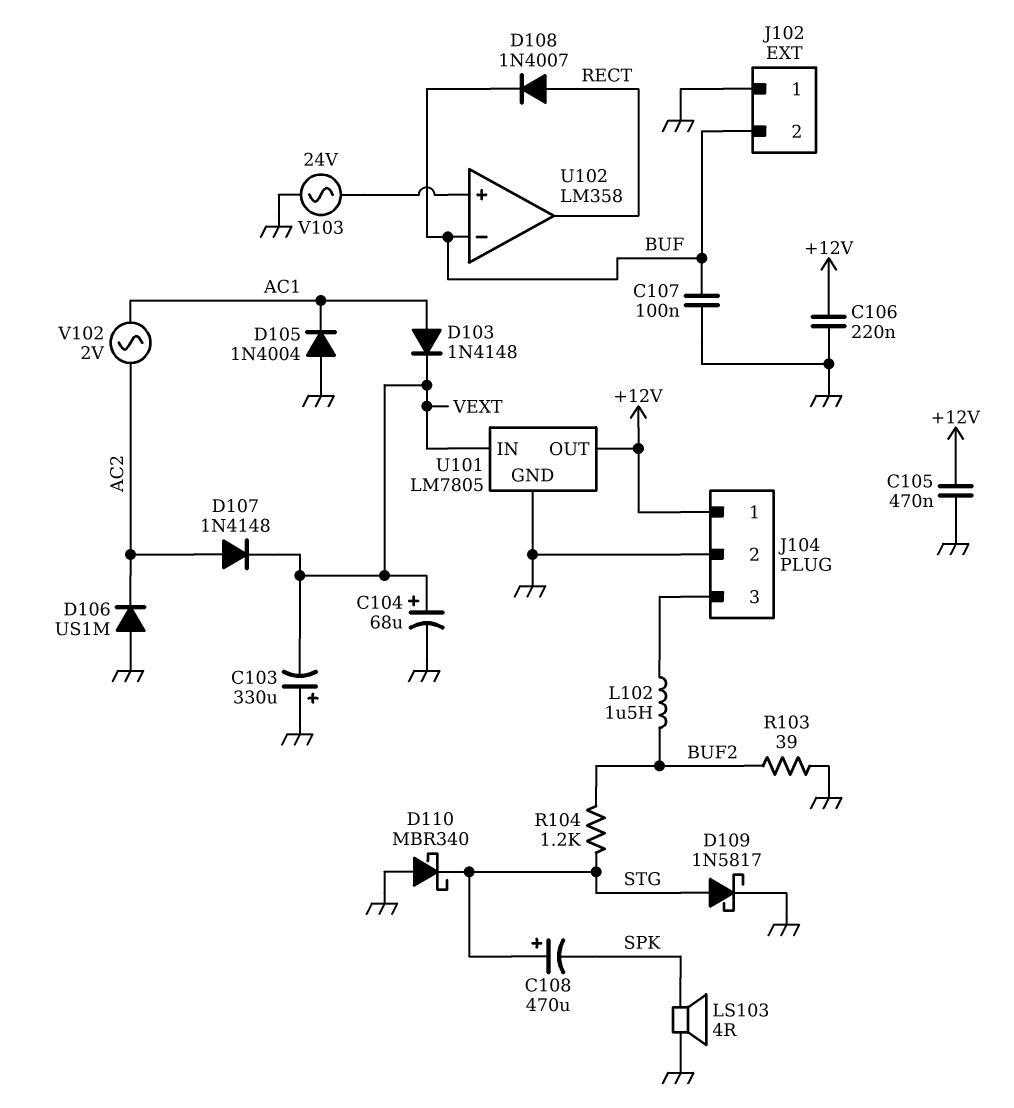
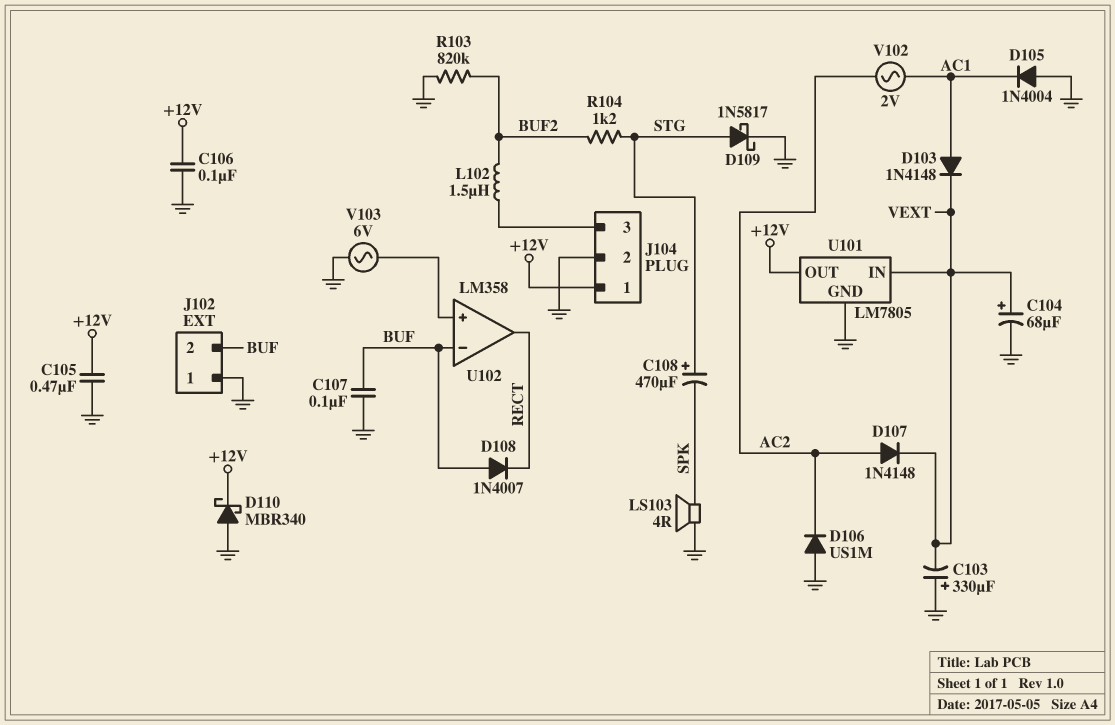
C106: 220nF (+12V, GND) -> 100nF (+12V, GND)
D108: diode 1N4007 (A RECT, K BUF) -> diode 1N4007 (A BUF, K RECT)
D110: schottky MBR340 (A GND, K STG) -> schottky MBR340 (A GND, K +12V)
R103: 39 (BUF2, GND) -> 820k (BUF2, GND)
V103: AC 24V (GND, U102/in+) -> AC 6V (GND, U102/in+)

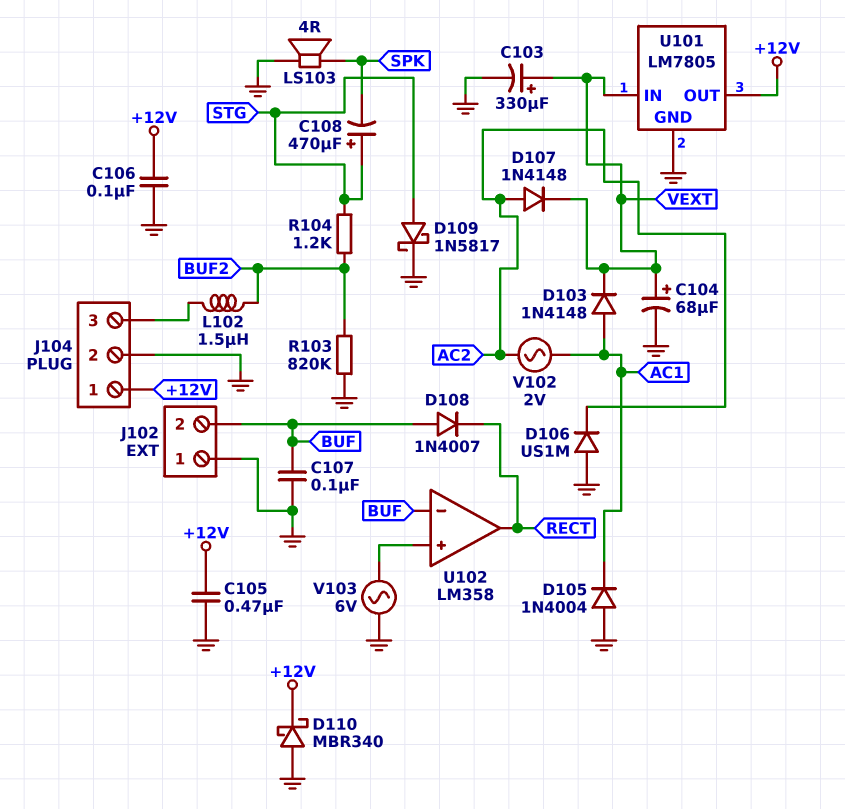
C103: 330uF (plus GND, minus VEXT) -> 330uF (plus VEXT, minus GND)

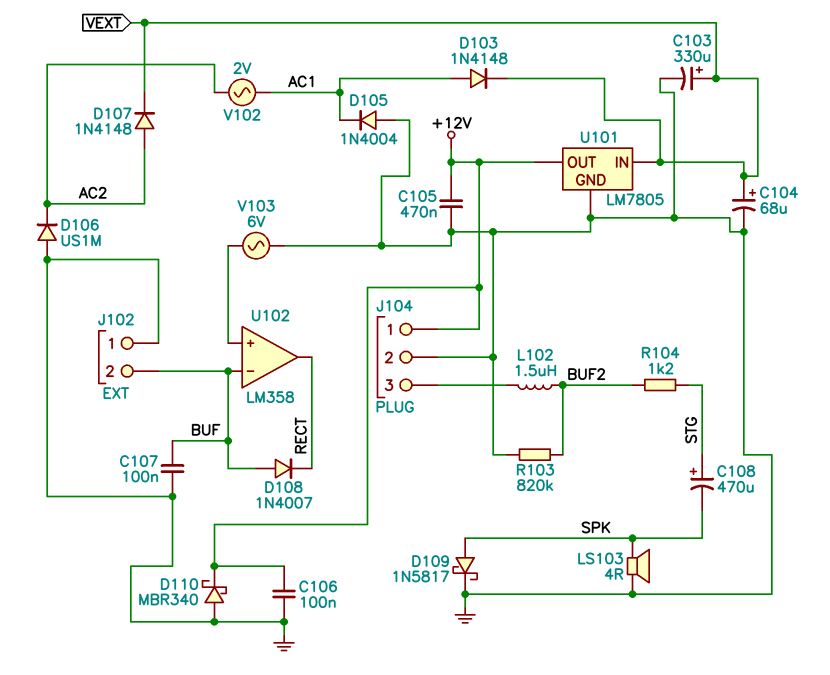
D109: schottky 1N5817 (A STG, K GND) -> schottky 1N5817 (A SPK, K GND)

